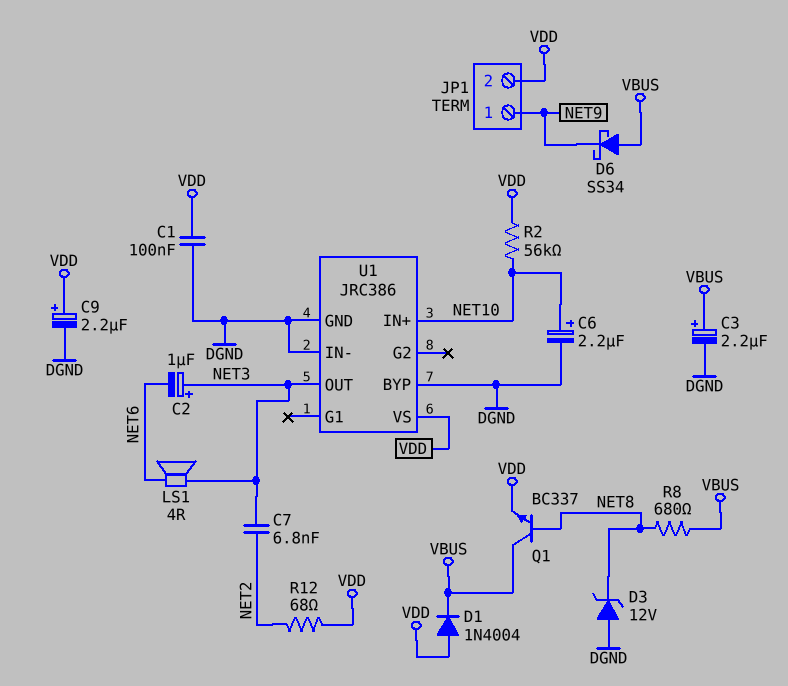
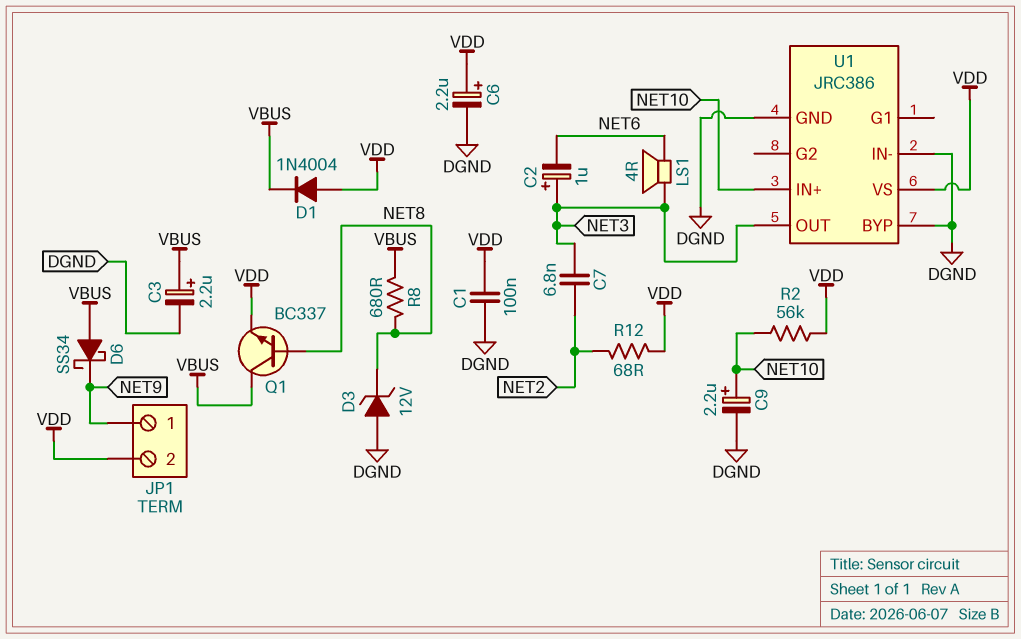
C6: 2.2uF (plus NET10, minus DGND) -> 2.2uF (plus VDD, minus DGND)
C9: 2.2uF (plus VDD, minus DGND) -> 2.2uF (plus NET10, minus DGND)

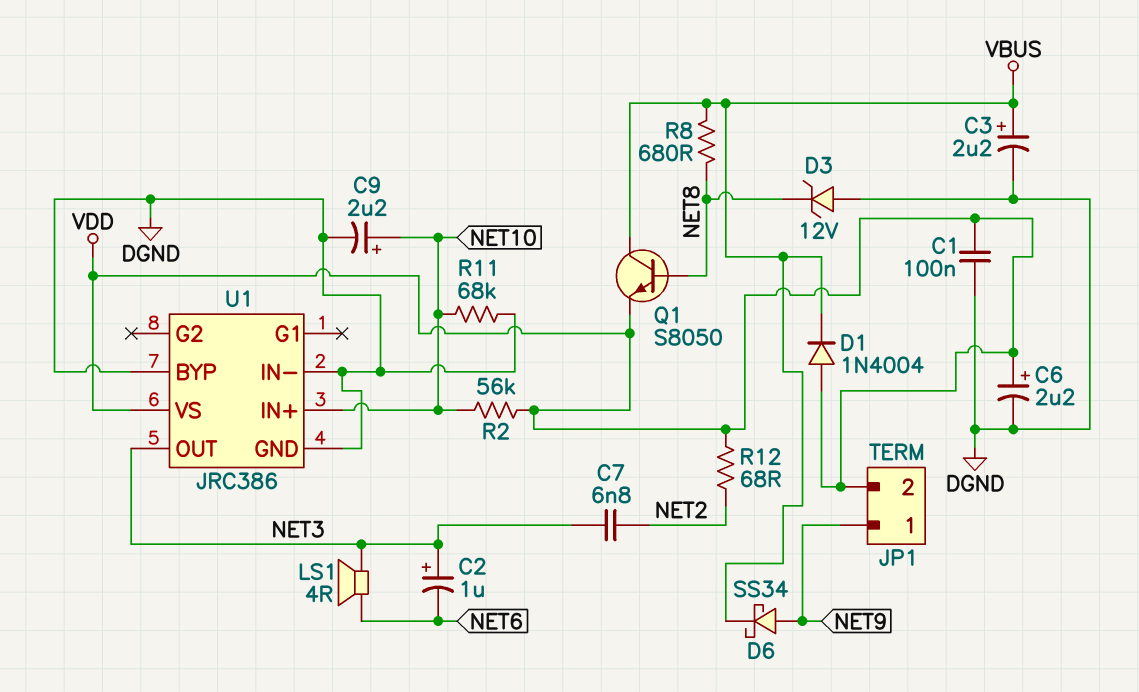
D6: schottky SS34 (A VBUS, K NET9) -> schottky SS34 (A NET9, K VBUS)
Q1: NPN BC337 (B NET8, C VBUS, E VDD) -> NPN S8050 (B NET8, C VBUS, E VDD)
R11: none -> 68k (DGND, NET10)

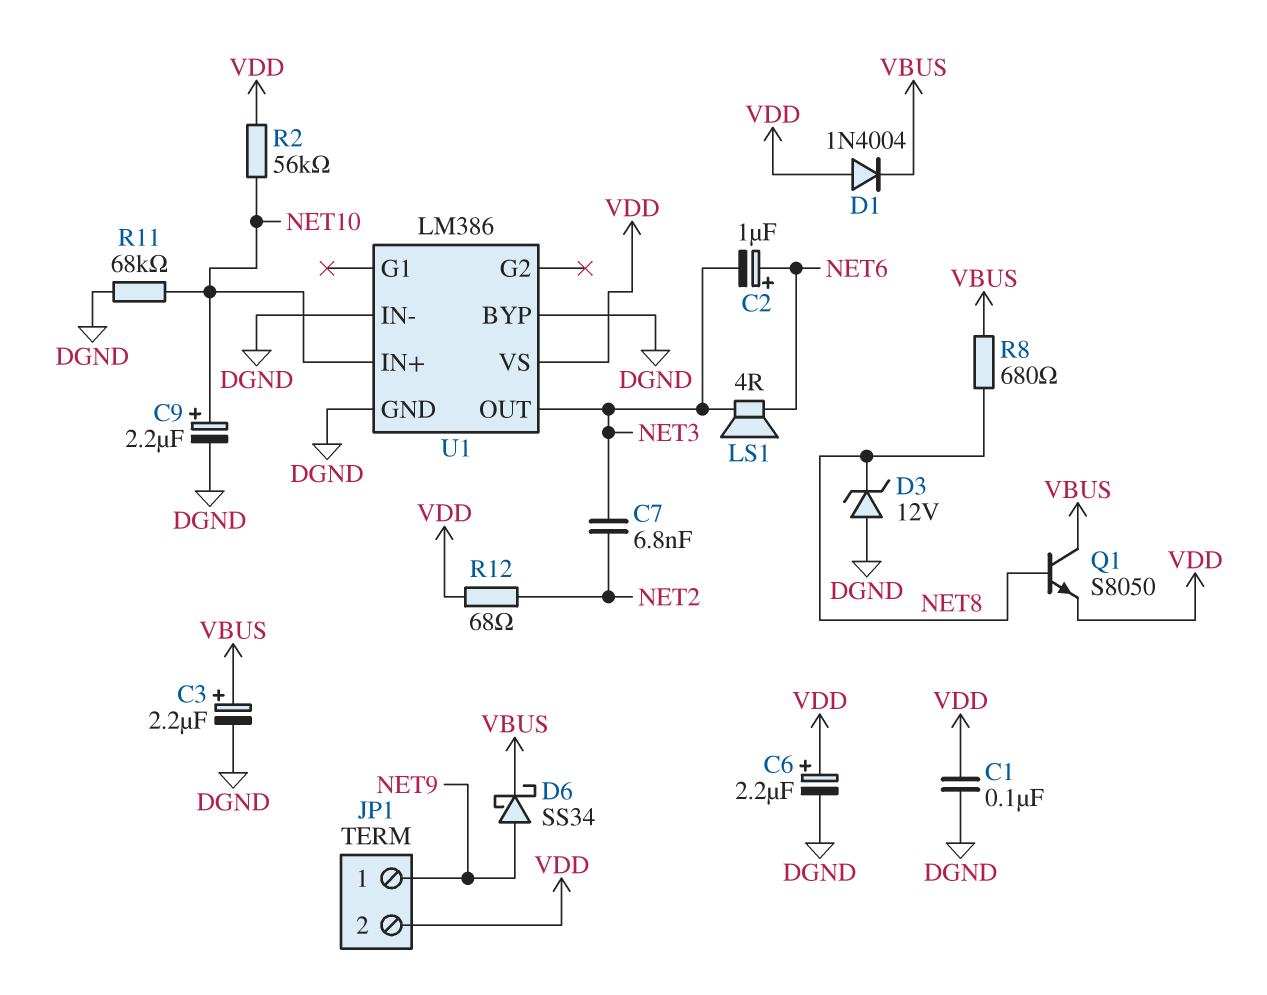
C2: 1uF (plus NET3, minus NET6) -> 1uF (plus NET6, minus NET3)
U1: JRC386 -> LM386

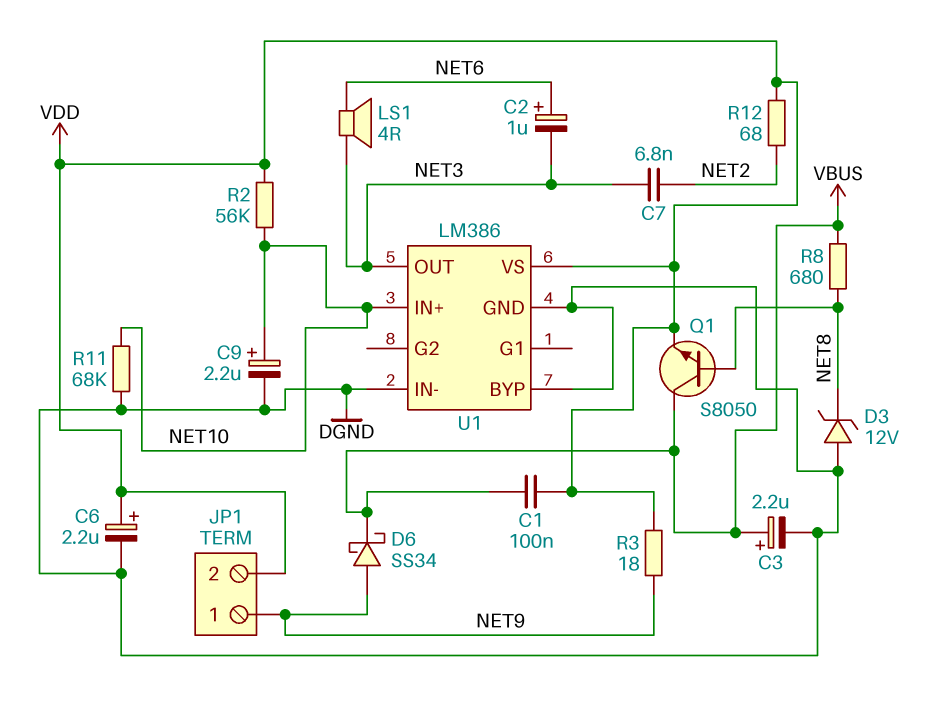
C1: 100nF (DGND, VDD) -> 100nF (VBUS, VDD)
D1: diode 1N4004 (A VDD, K VBUS) -> none
R3: none -> 18 (NET9, VDD)

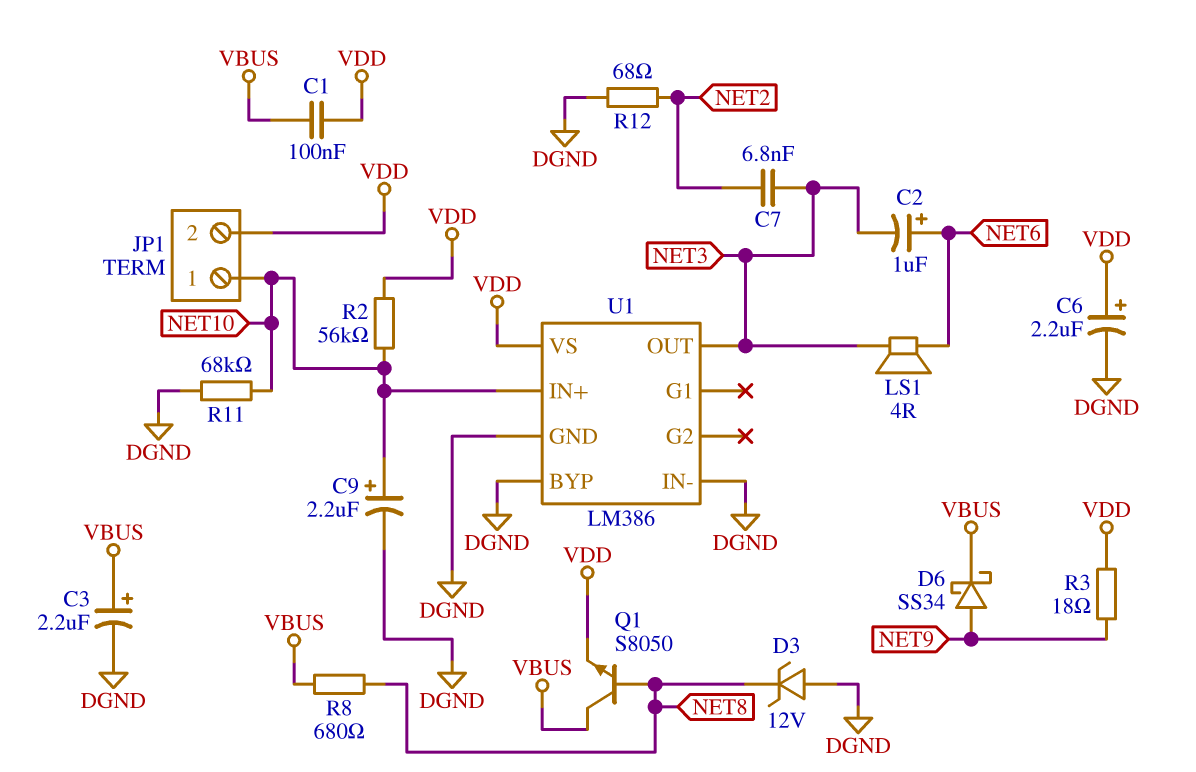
JP1 pin 1: NET9 -> NET10
R12: 68 (NET2, VDD) -> 68 (DGND, NET2)

